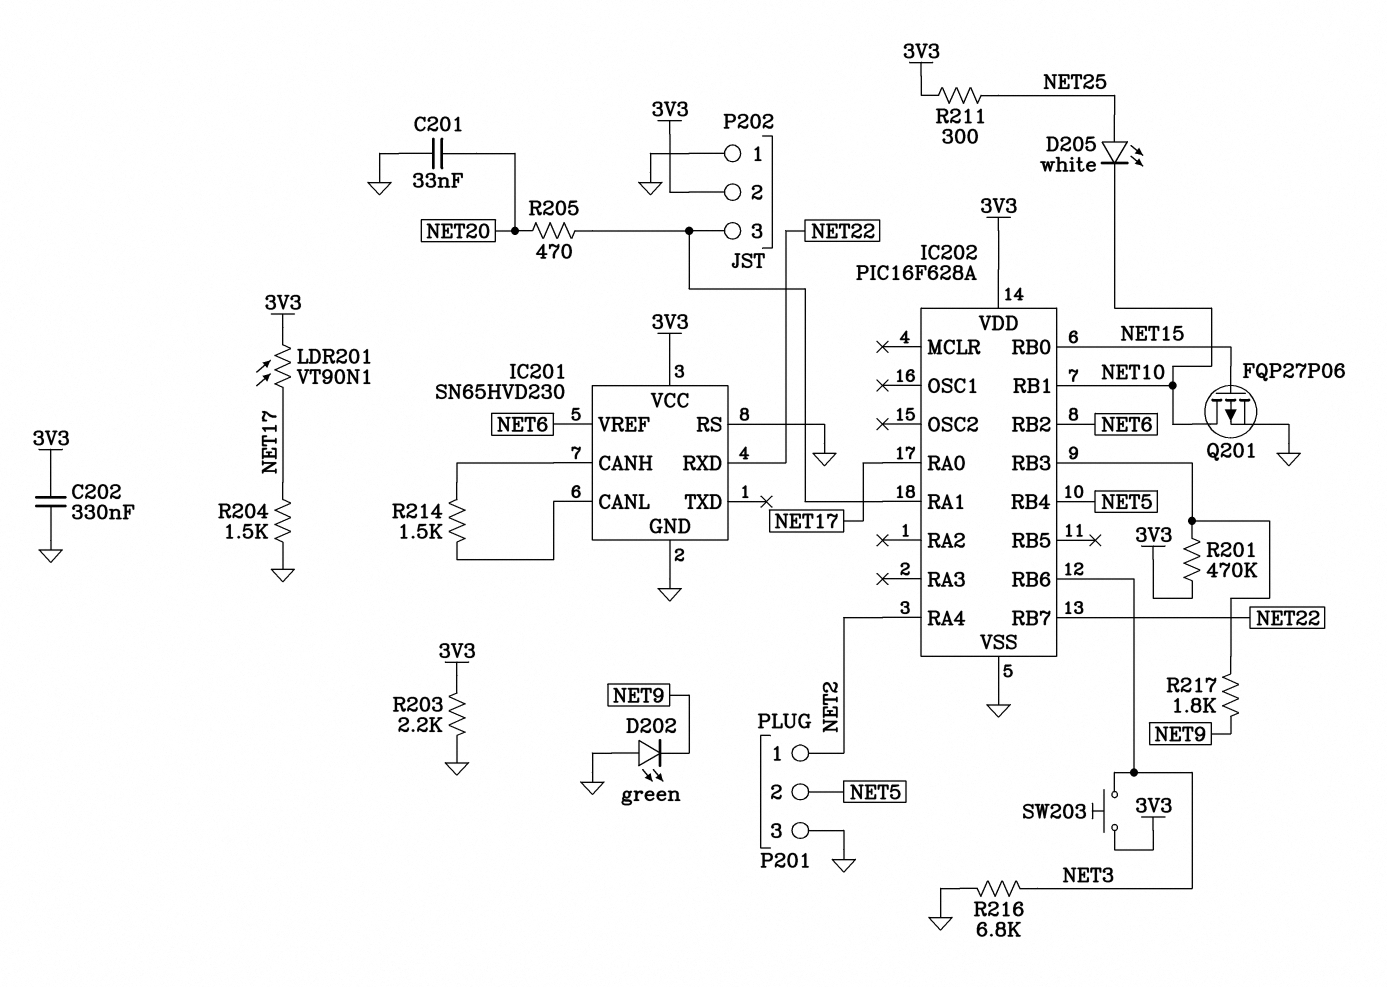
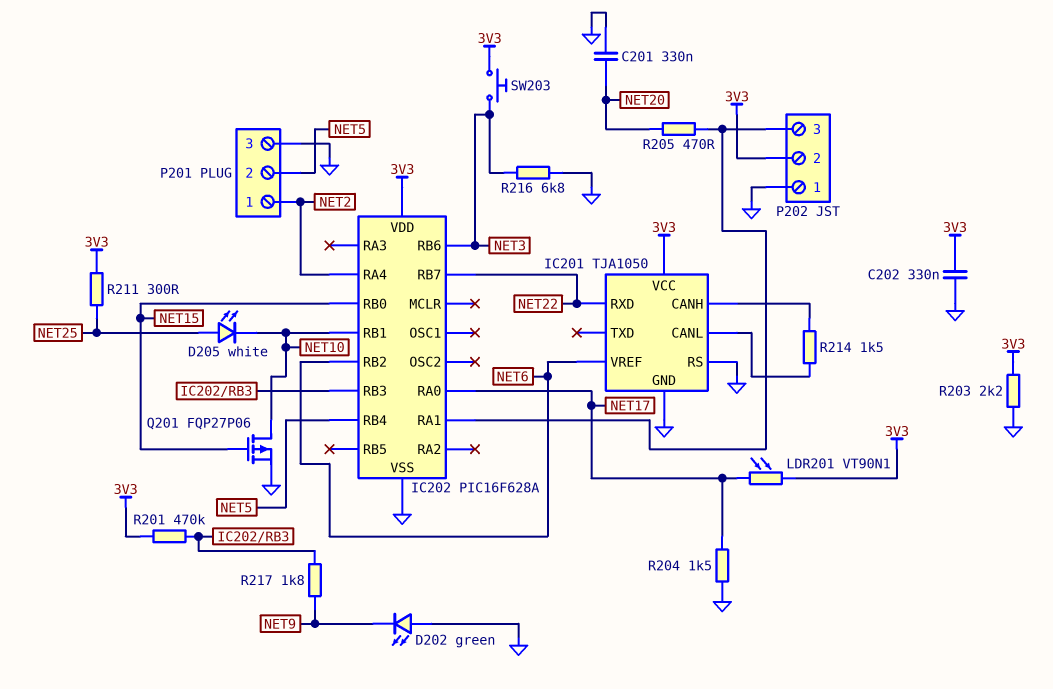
C201: 33nF (GND, NET20) -> 330nF (GND, NET20)
IC201: SN65HVD230 -> TJA1050

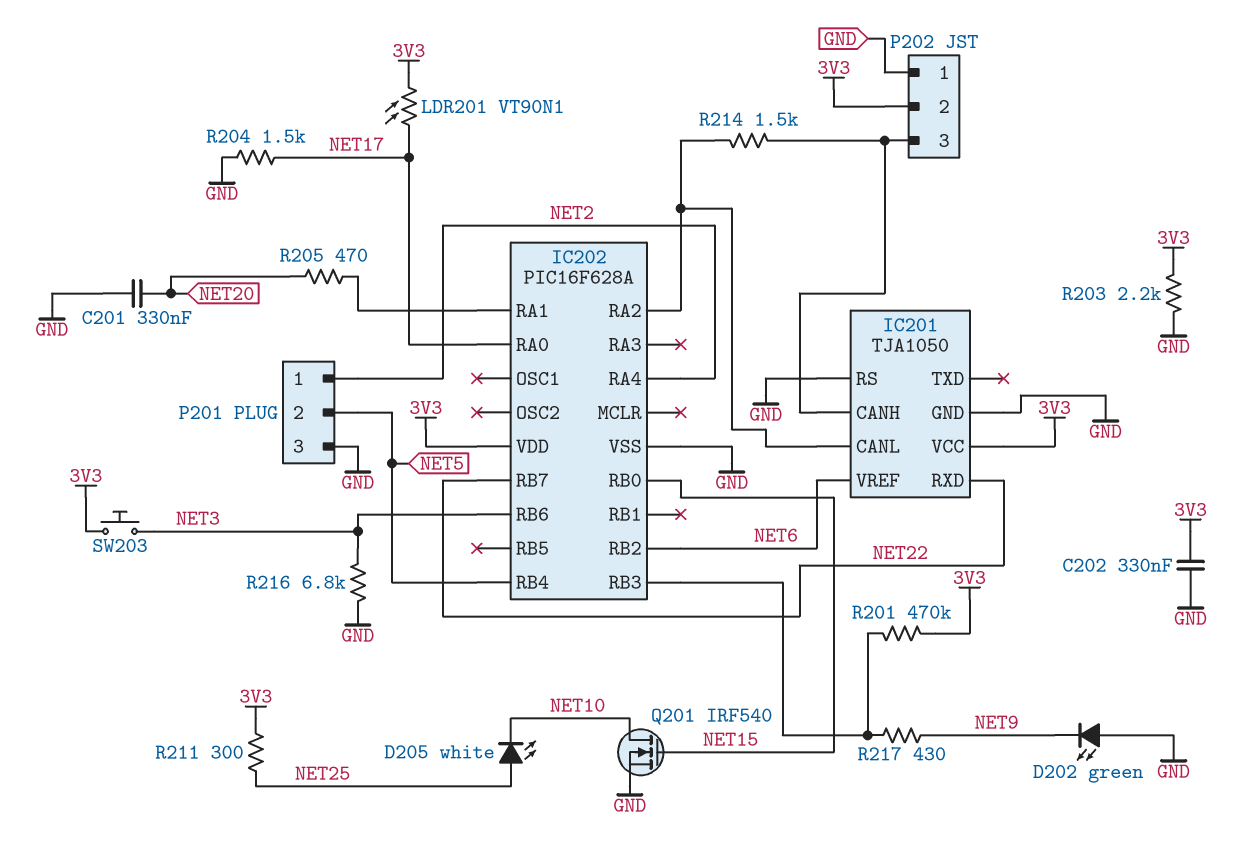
IC202 pin RA2: none -> IC201/CANL
IC202 pin RB1: NET10 -> none
P202 pin 3: IC202/RA1 -> IC201/CANH
Q201: PMOS FQP27P06 (G NET15, D NET10, S GND) -> NMOS IRF540 (G NET15, D NET10, S GND)
R217: 1.8k (IC202/RB3, NET9) -> 430 (IC202/RB3, NET9)

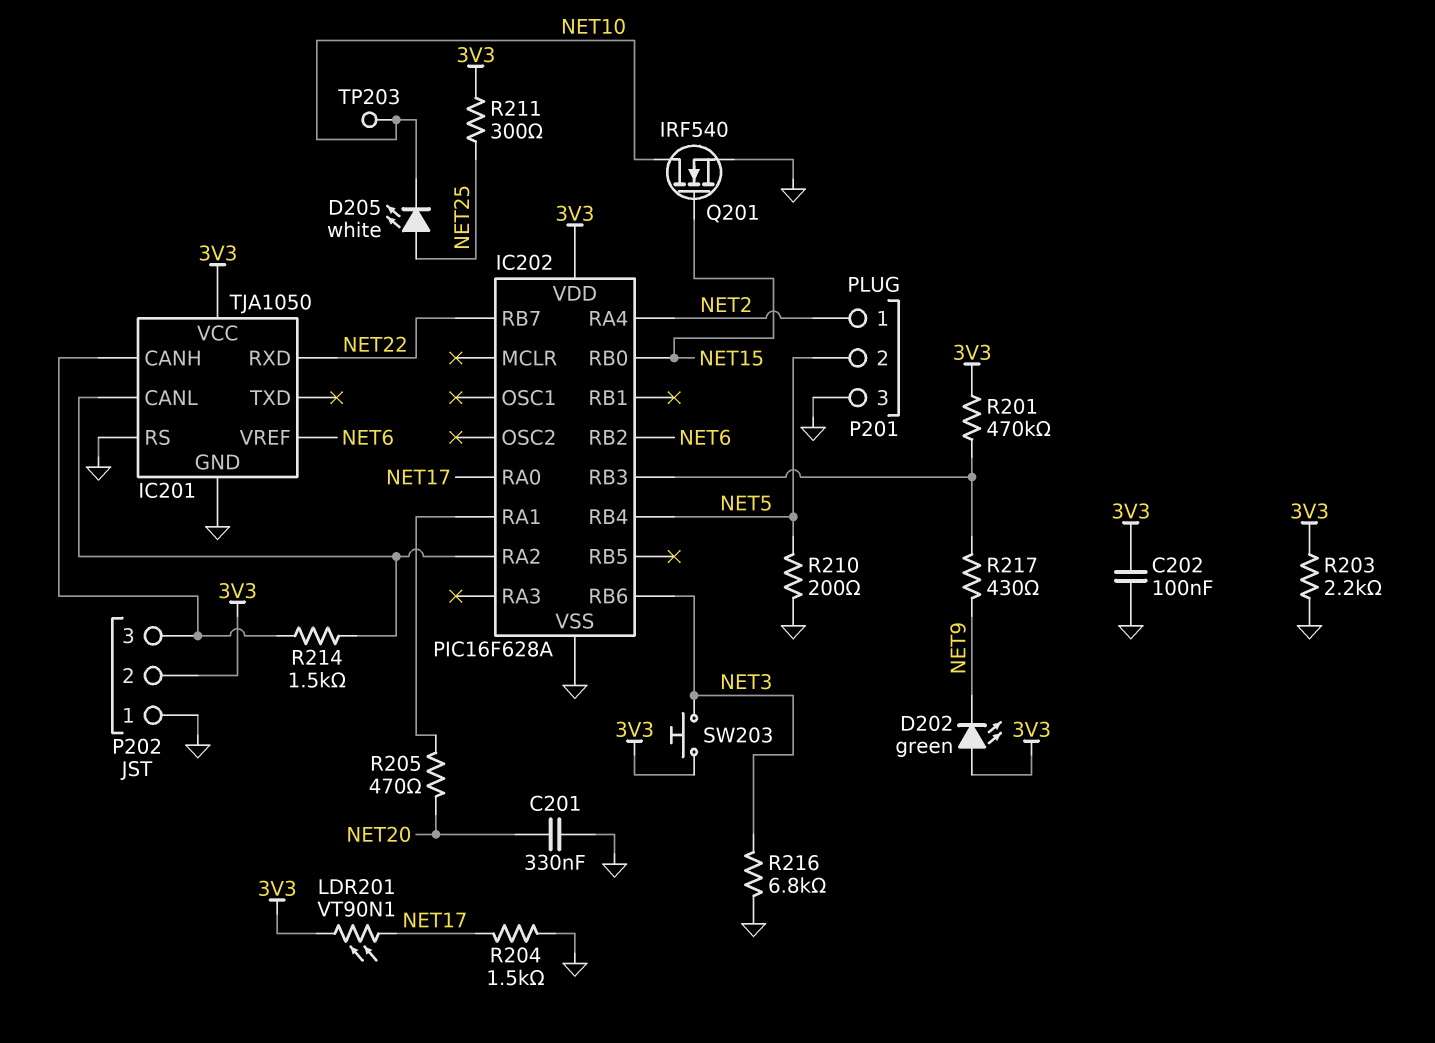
C202: 330nF (3V3, GND) -> 100nF (3V3, GND)
D202: LED green (A GND, K NET9) -> LED green (A 3V3, K NET9)
R210: none -> 200 (GND, NET5)
TP203: none -> test point (NET10)

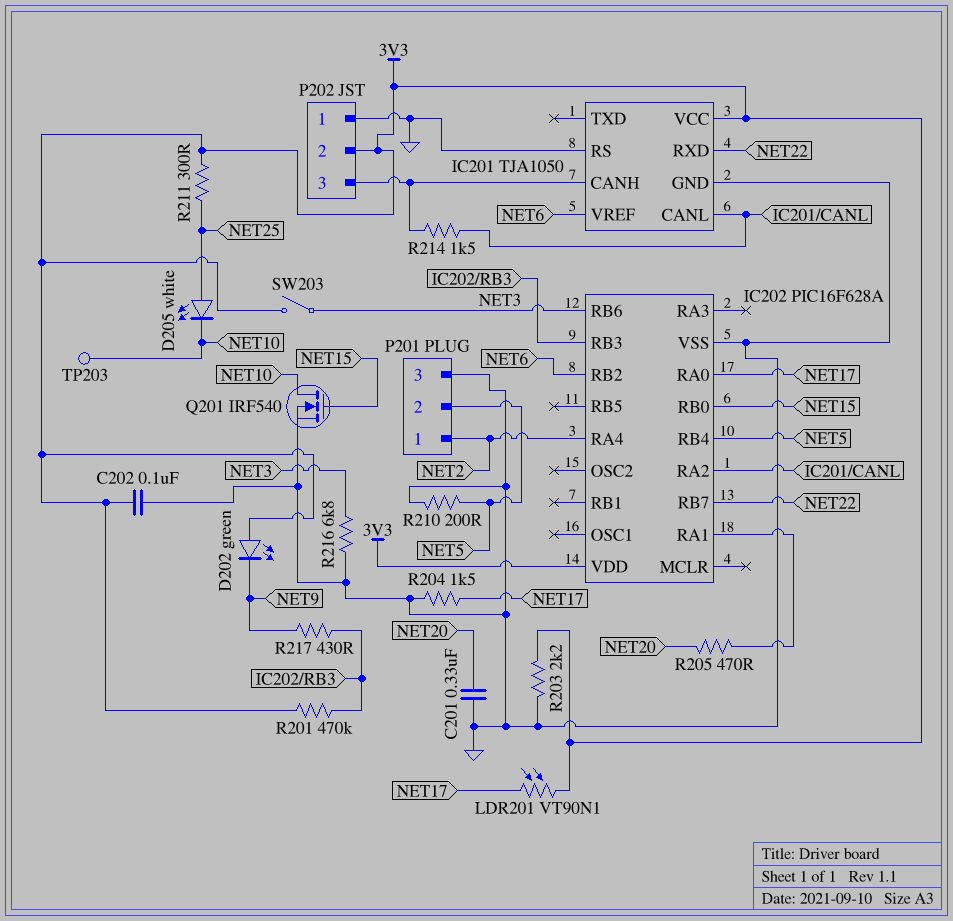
SW203: button (3V3, NET3) -> switch (3V3, NET3)

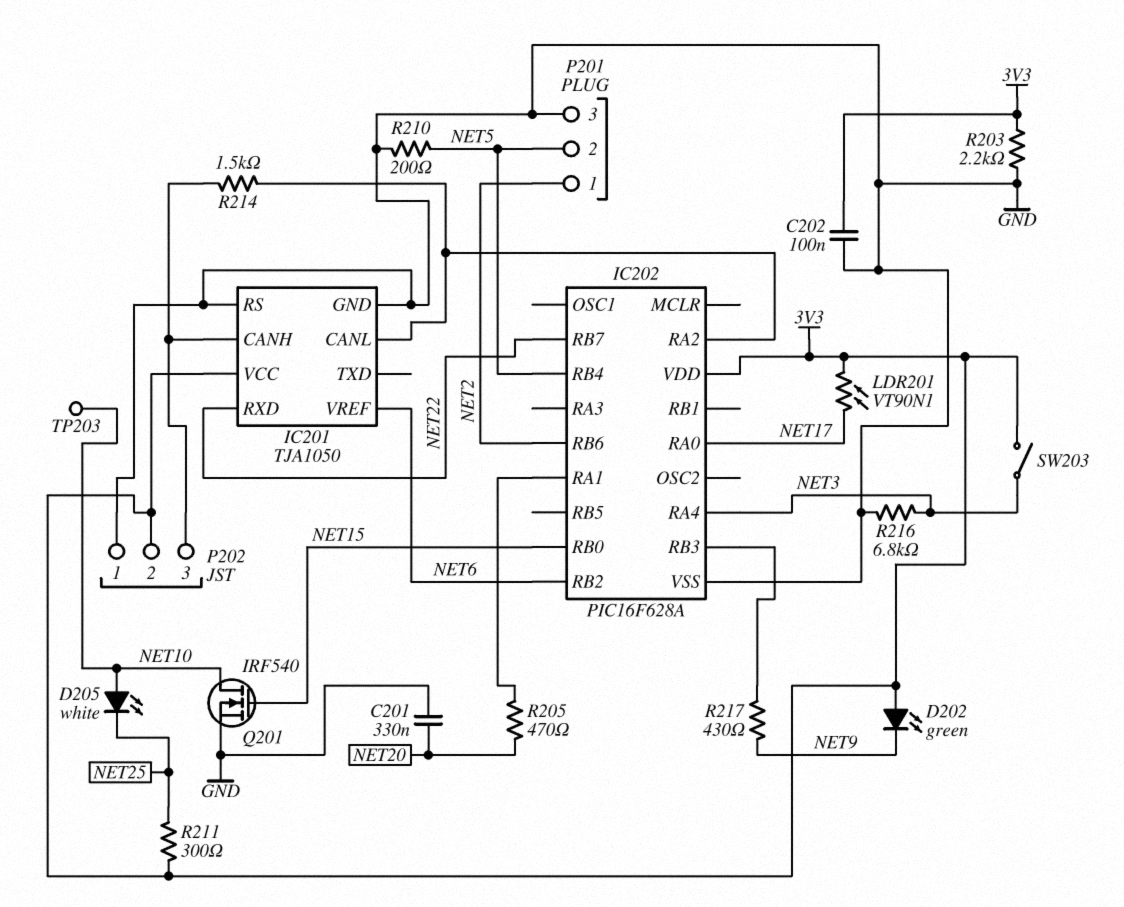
D205: LED white (A NET25, K NET10) -> LED white (A NET10, K NET25)
IC202 pin RA4: NET2 -> NET3
IC202 pin RB6: NET3 -> NET2
R201: 470k (3V3, IC202/RB3) -> none
R204: 1.5k (GND, NET17) -> none

